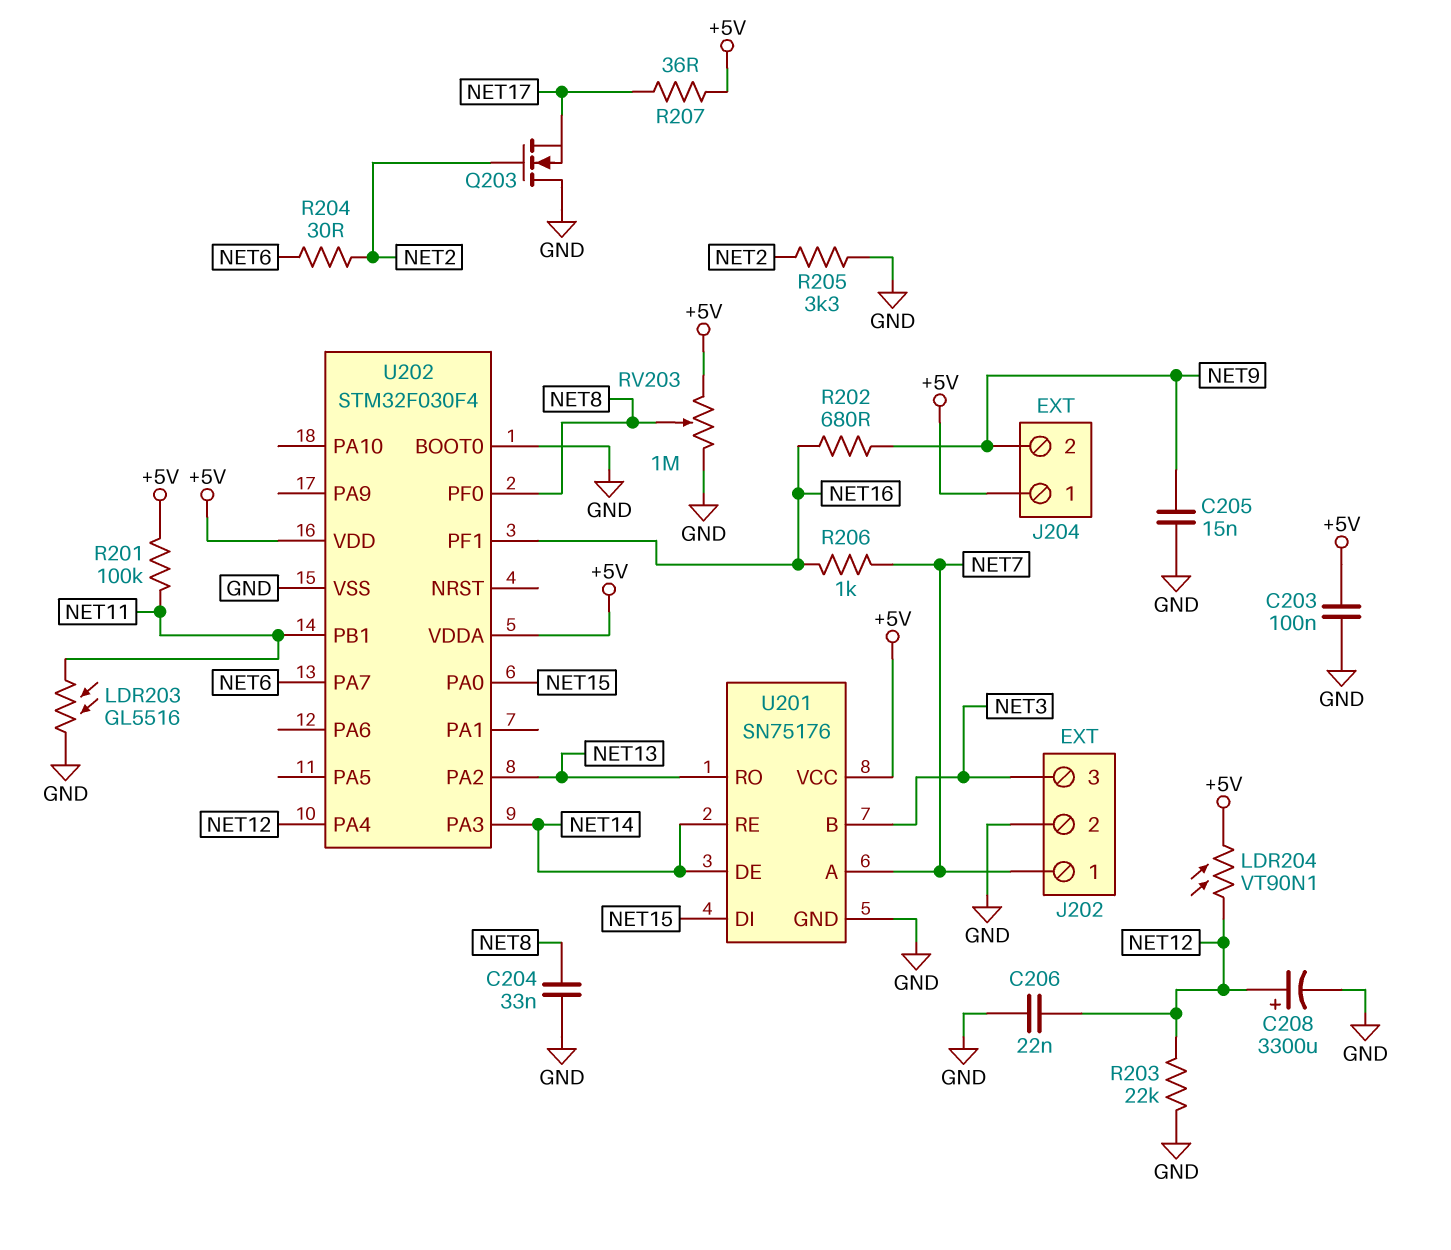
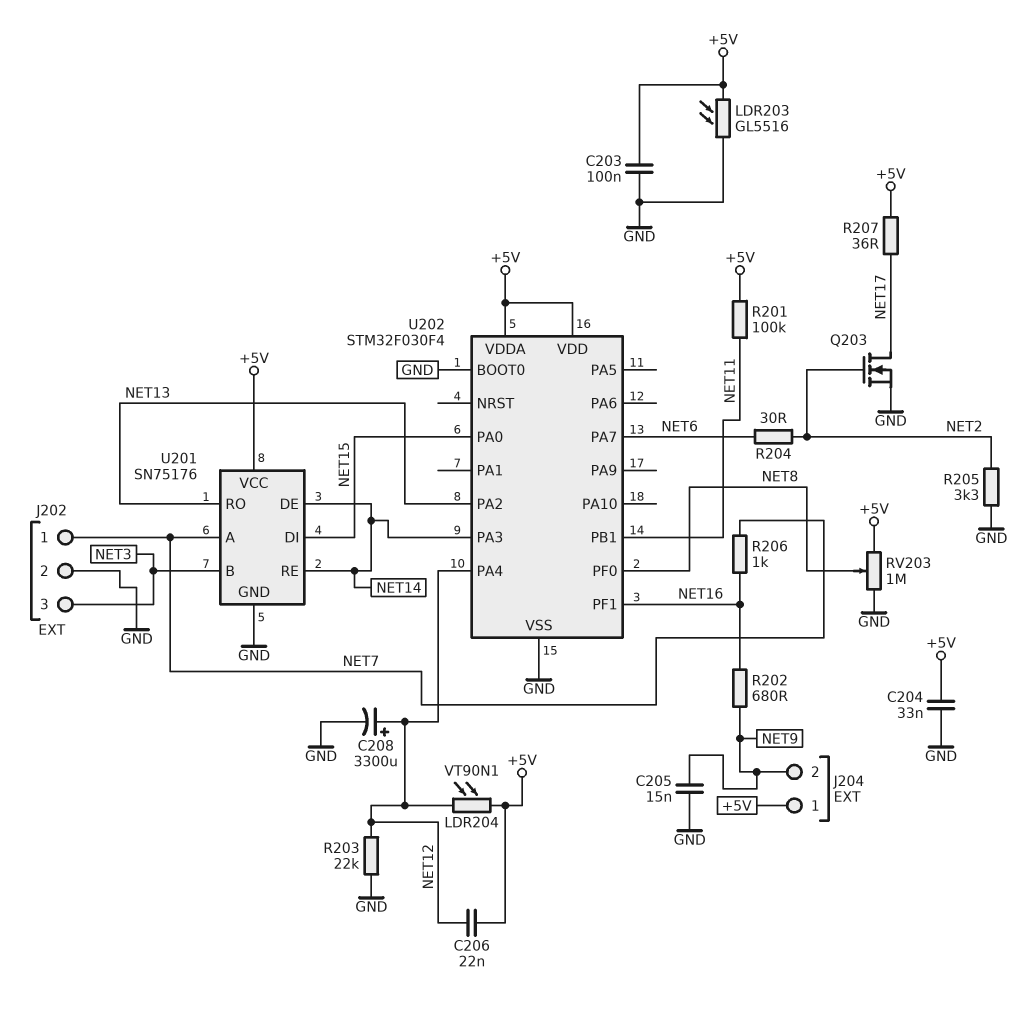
C204: 33nF (GND, NET8) -> 33nF (+5V, GND)
C206: 22nF (GND, NET12) -> 22nF (+5V, NET12)
LDR203: GL5516 (GND, NET11) -> GL5516 (+5V, GND)
Q203: NMOS (G NET2, D GND, S NET17) -> NMOS (G NET2, D NET17, S GND)

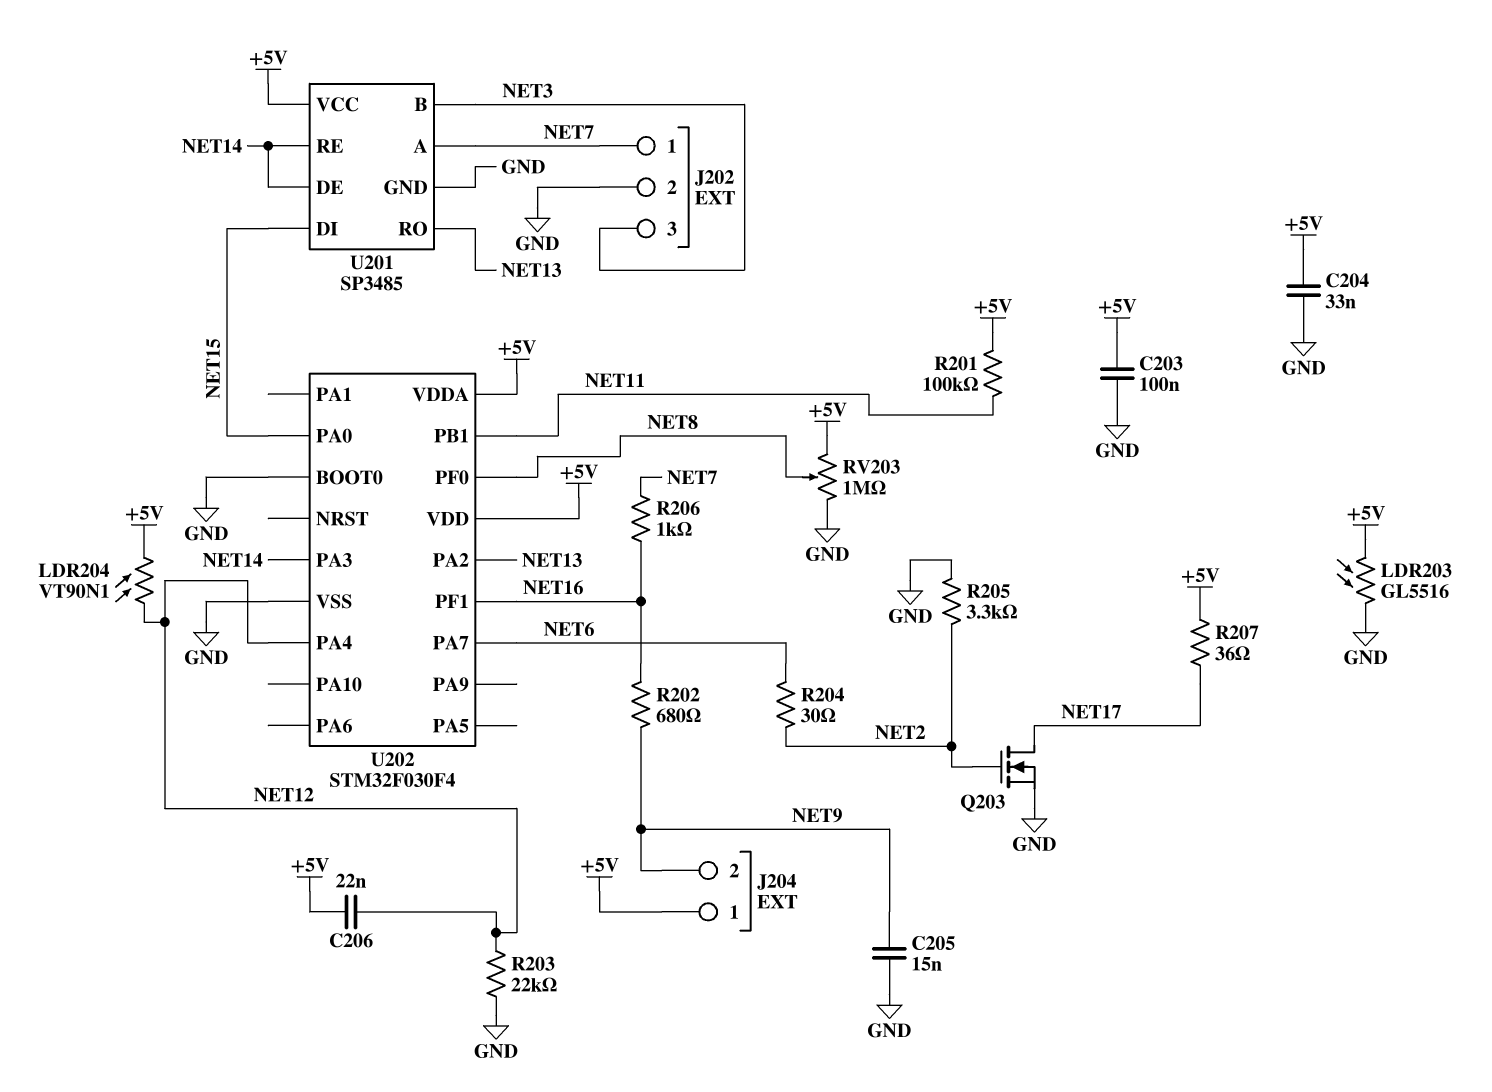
C208: 3300uF (plus NET12, minus GND) -> none
U201: SN75176 -> SP3485

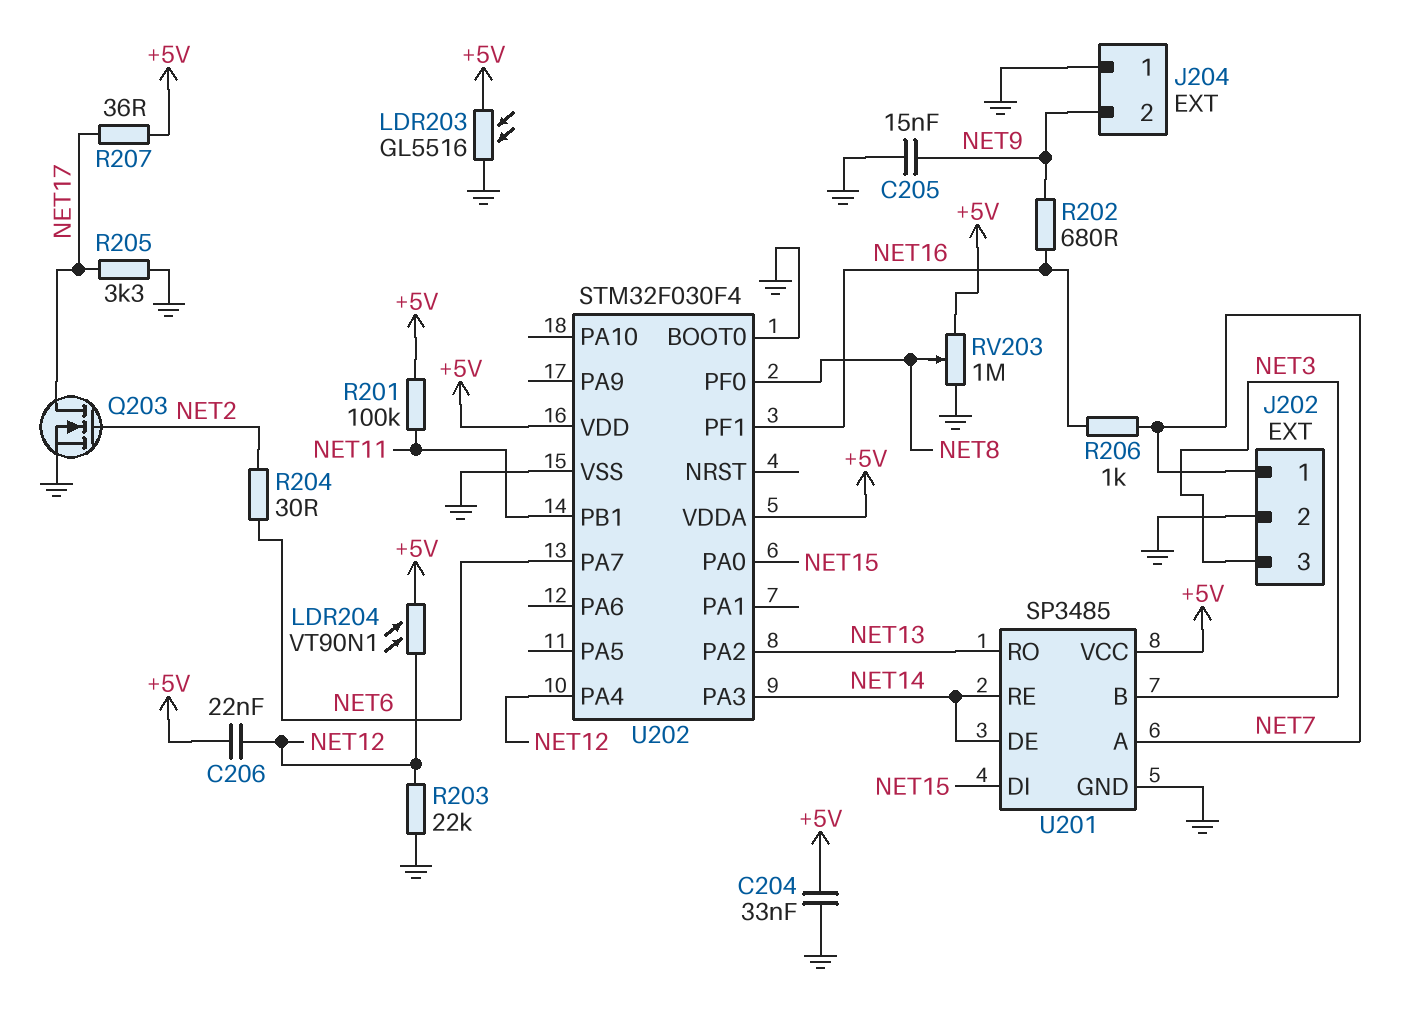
C203: 100nF (+5V, GND) -> none
J204 pin 1: +5V -> GND
R205: 3.3k (GND, NET2) -> 3.3k (GND, NET17)

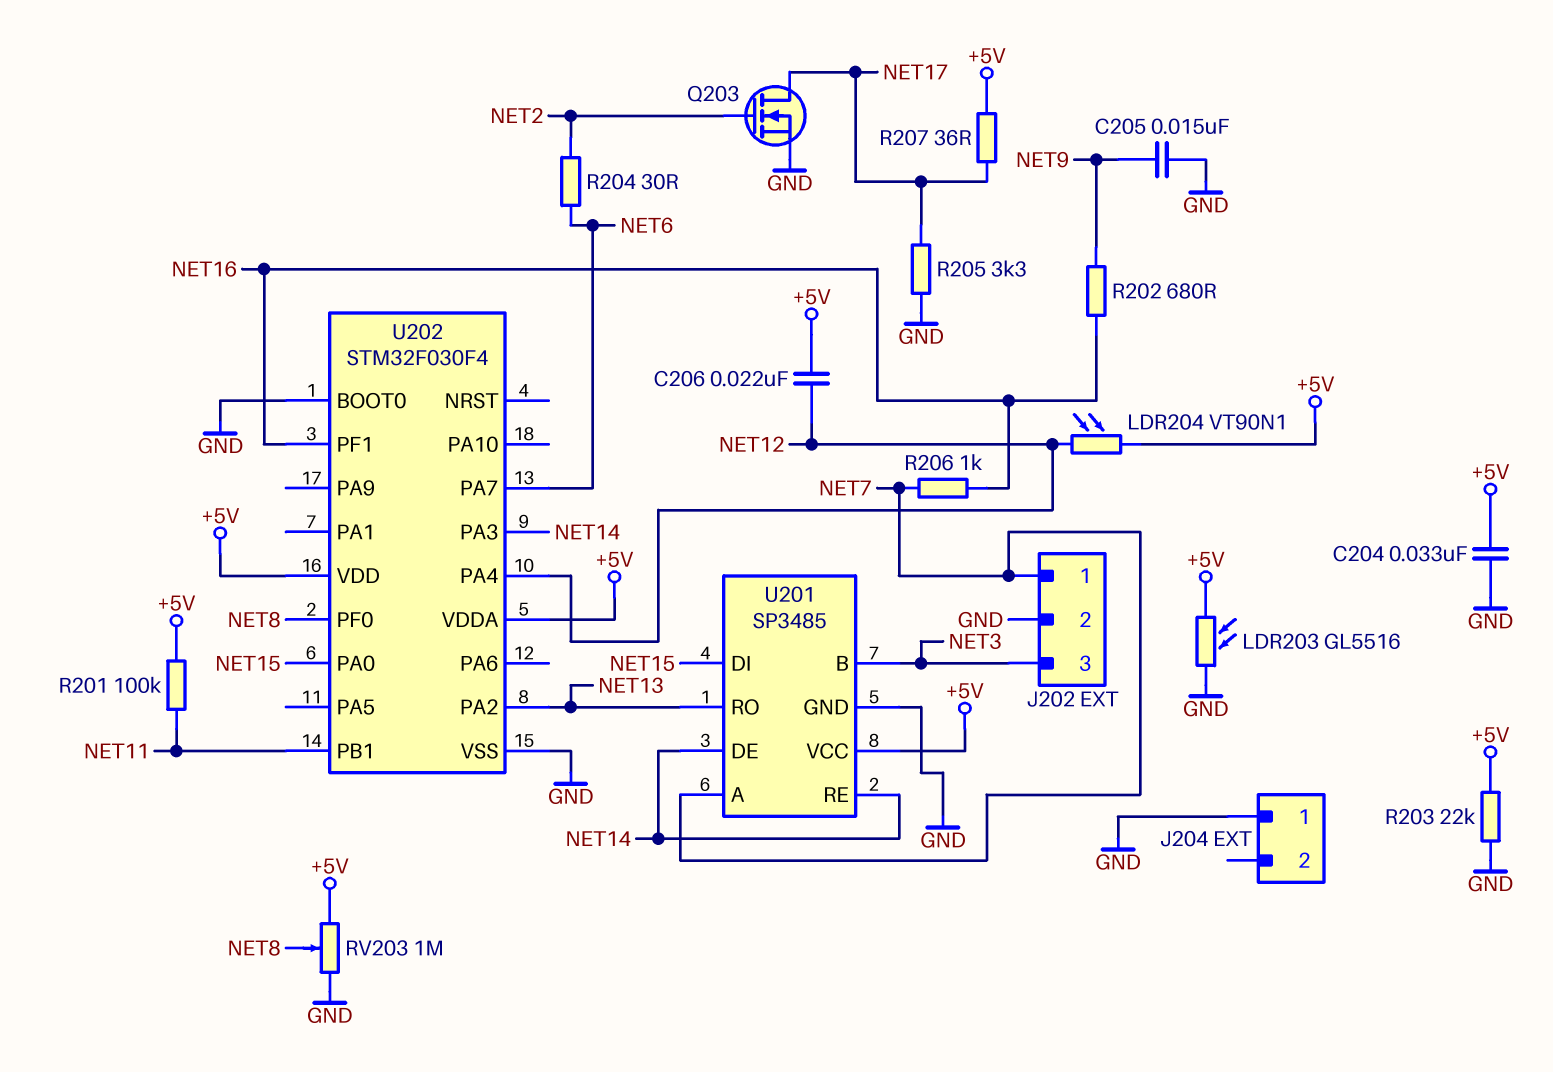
J204 pin 2: NET9 -> none
R203: 22k (GND, NET12) -> 22k (+5V, GND)

